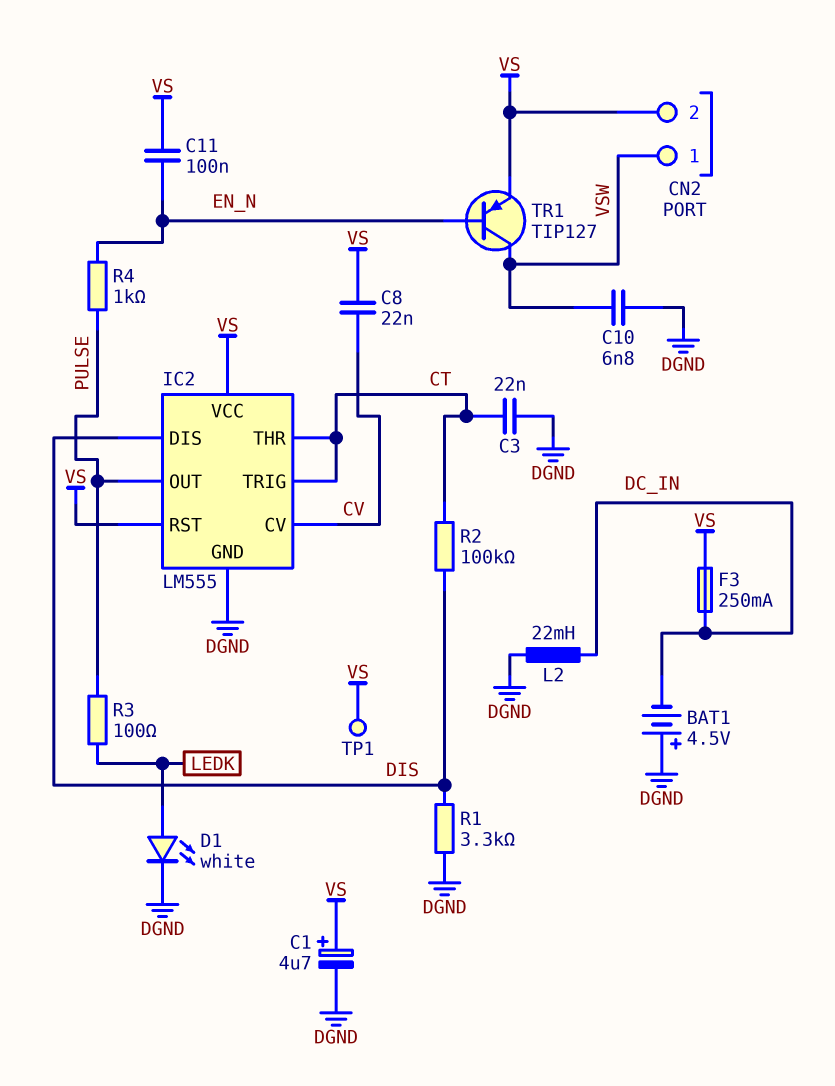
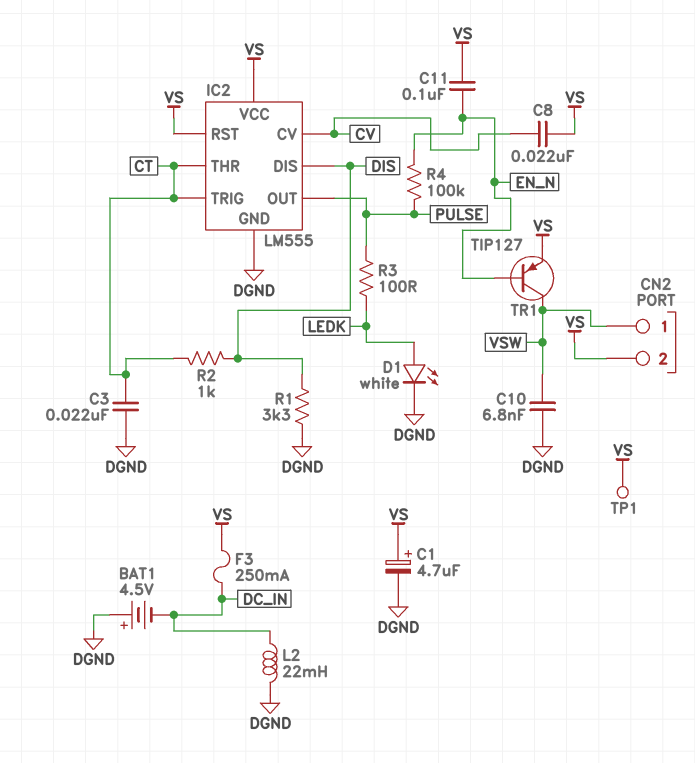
R2: 100k (CT, DIS) -> 1k (CT, DIS)
R4: 1k (EN_N, PULSE) -> 100k (EN_N, PULSE)

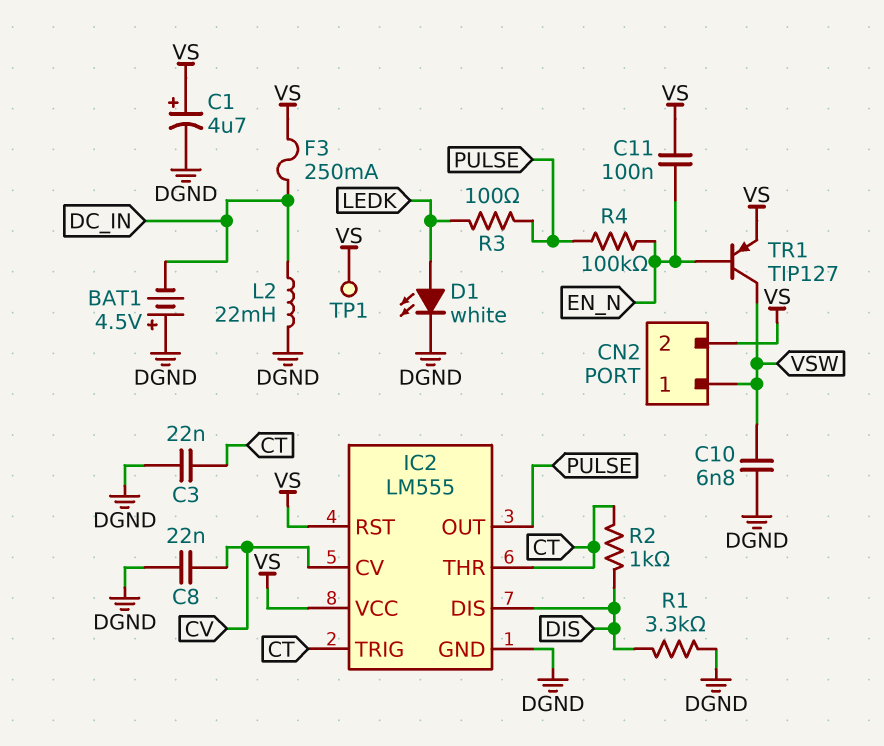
C8: 22nF (CV, VS) -> 22nF (CV, DGND)

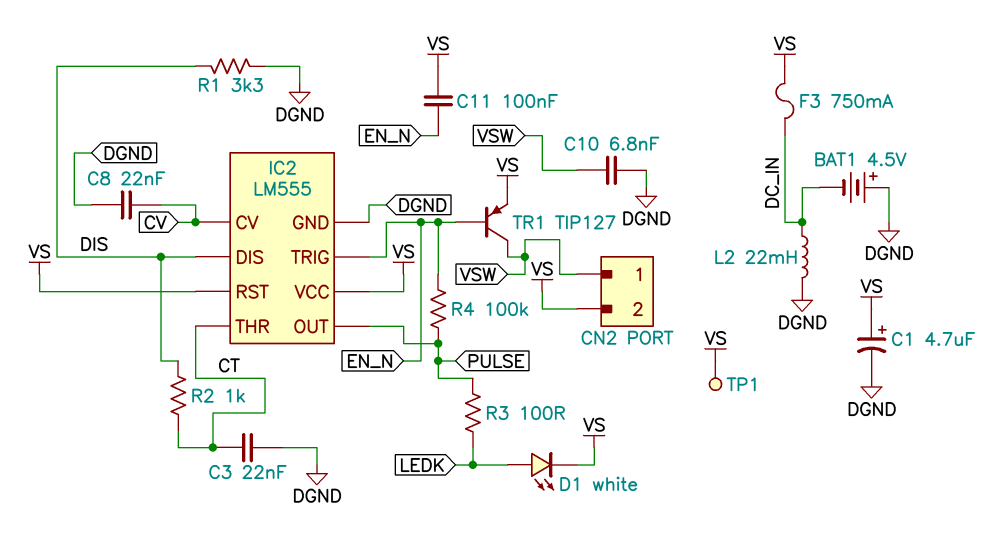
D1: LED white (A LEDK, K DGND) -> LED white (A LEDK, K VS)
F3: 250mA (DC_IN, VS) -> 750mA (DC_IN, VS)
IC2 pin TRIG: CT -> EN_N

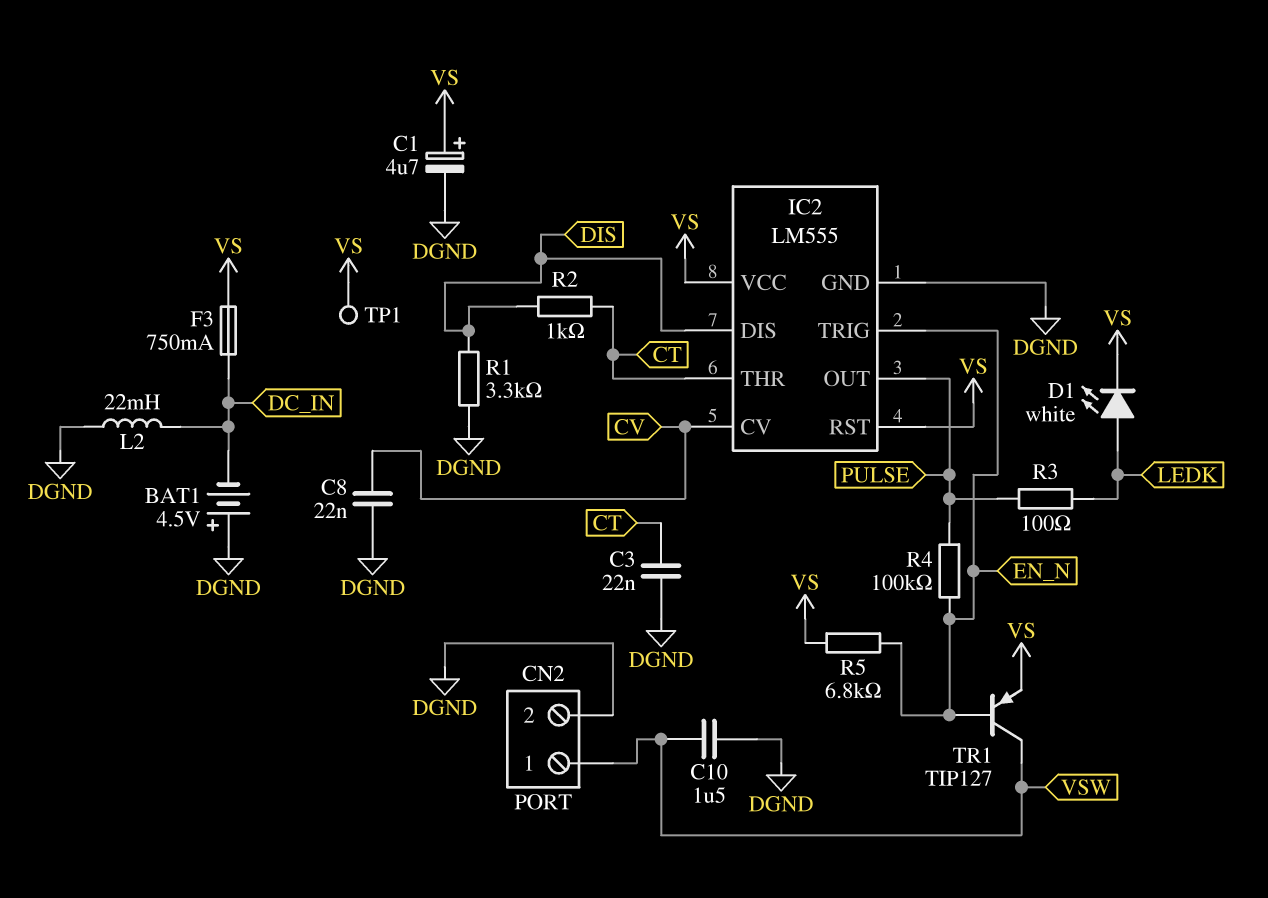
C10: 6.8nF (DGND, VSW) -> 1.5uF (DGND, VSW)
C11: 100nF (EN_N, VS) -> none
CN2 pin 2: VS -> DGND
R5: none -> 6.8k (EN_N, VS)

